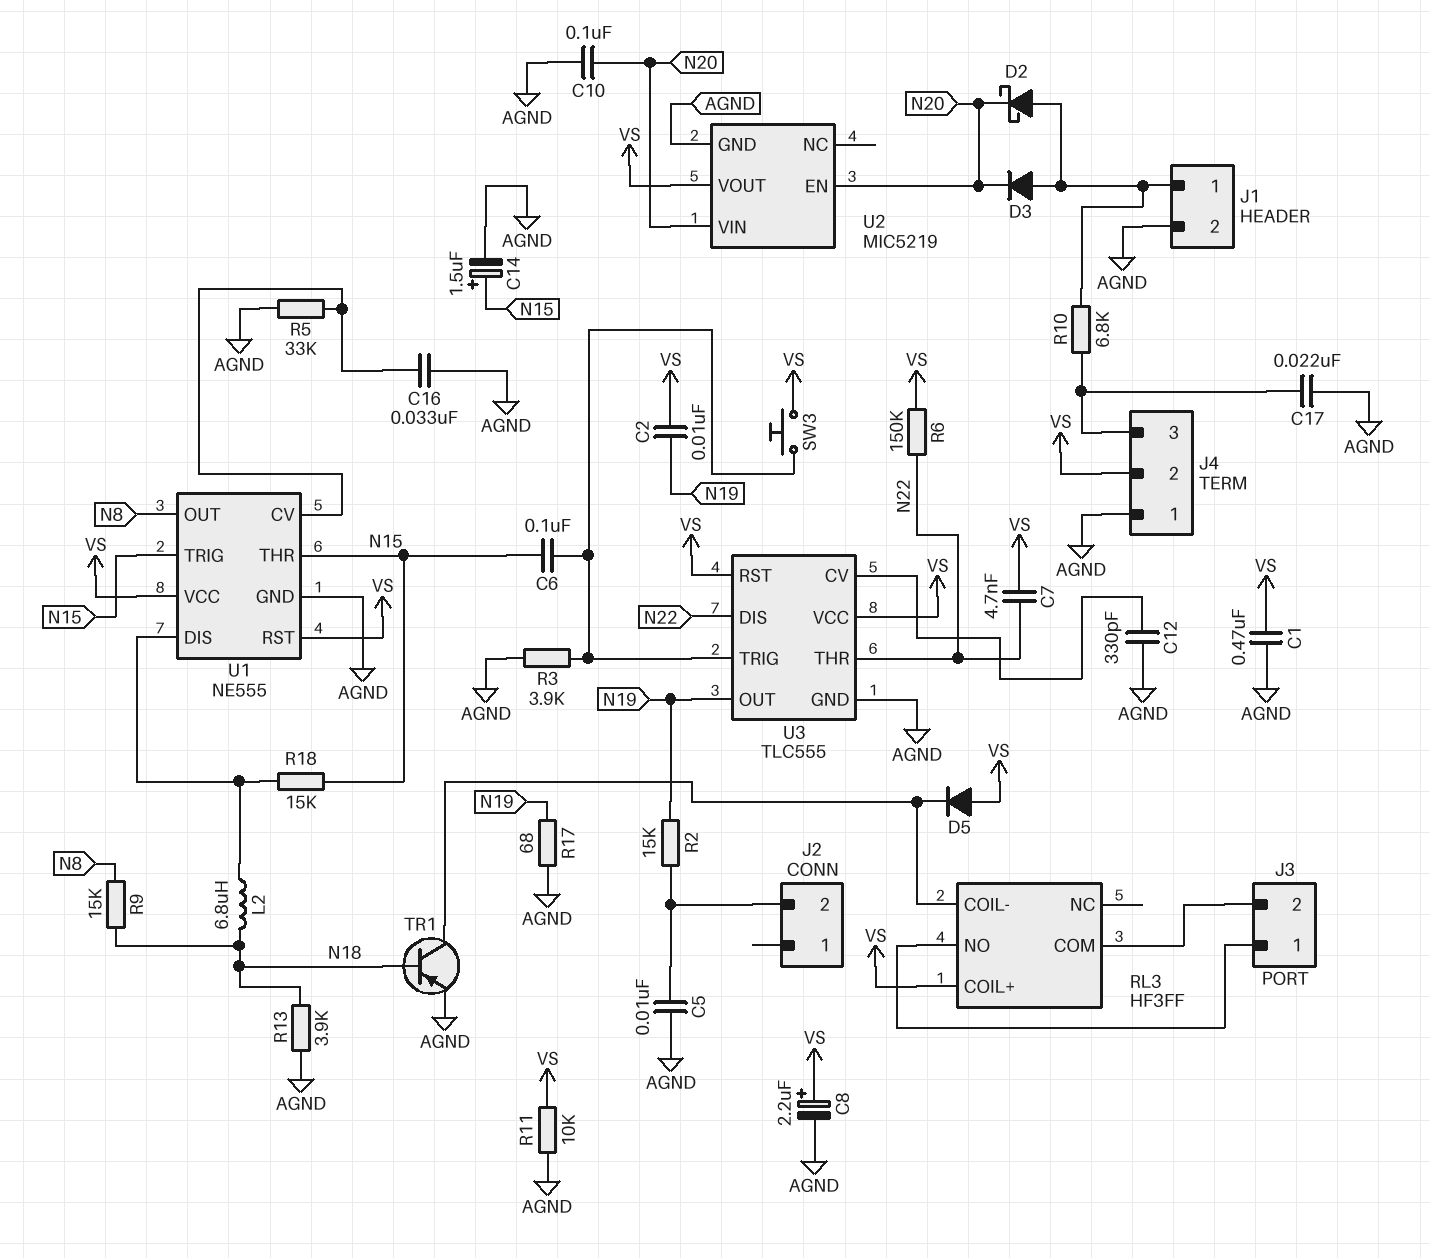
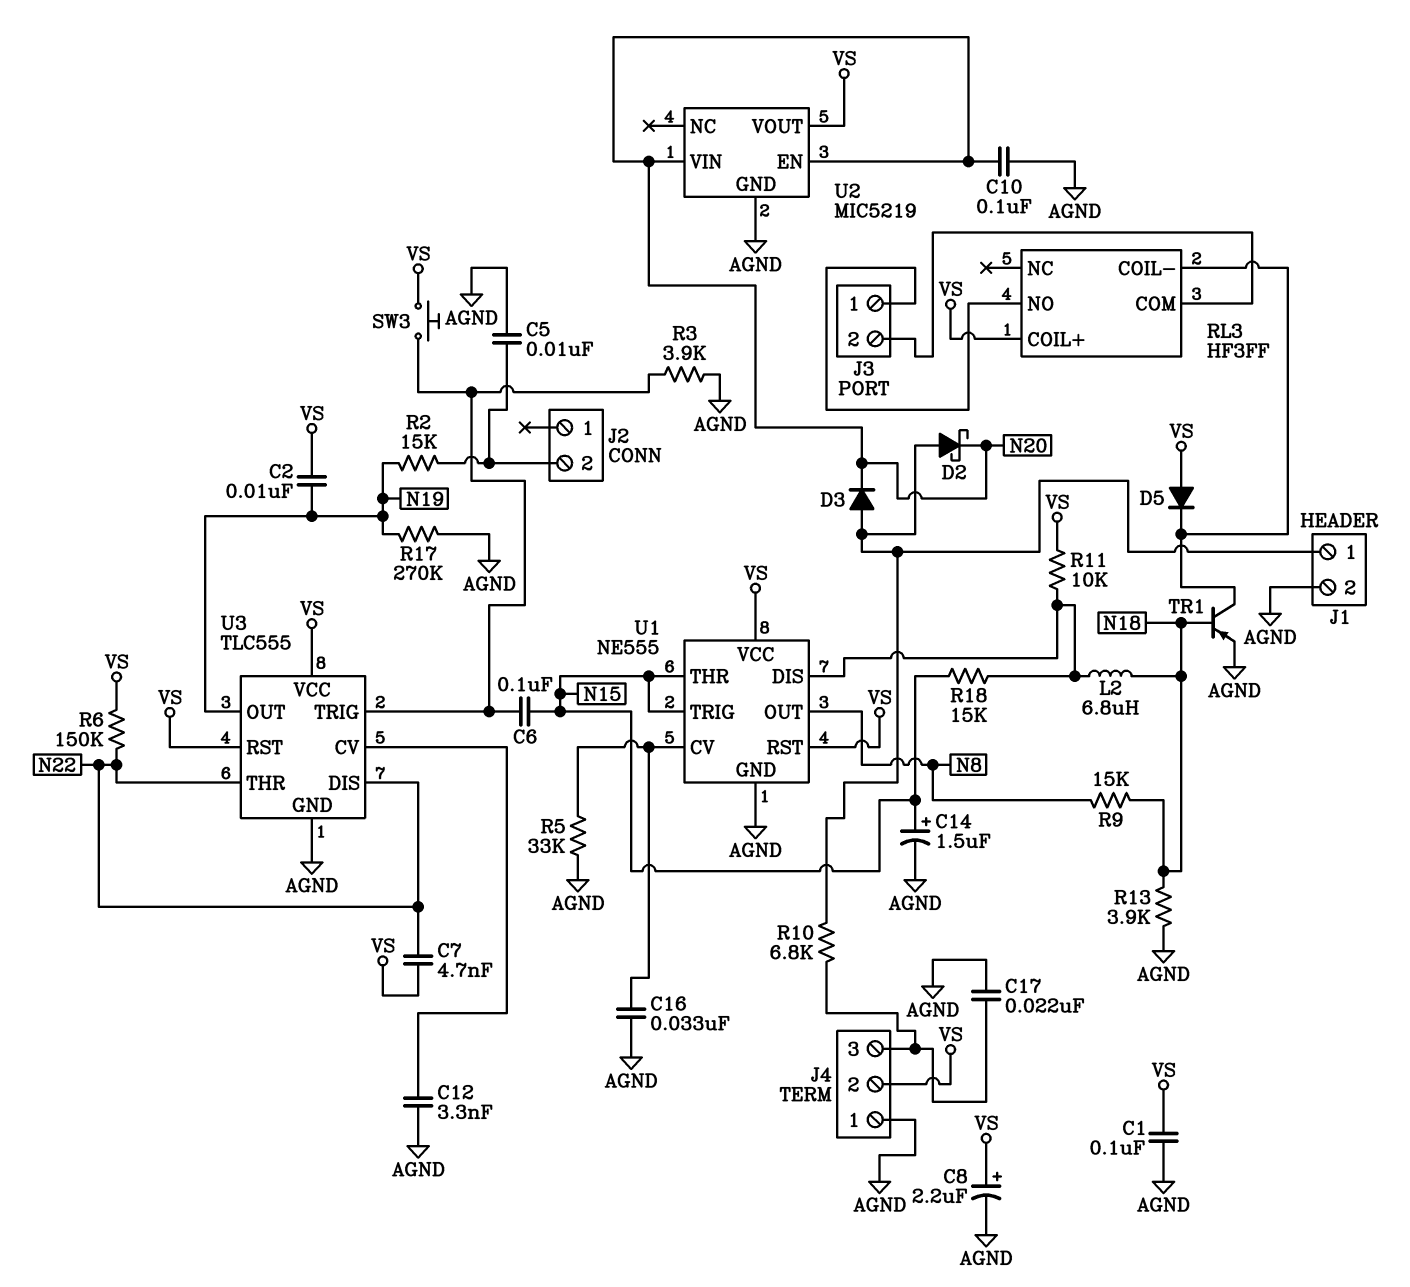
C1: 470nF (AGND, VS) -> 100nF (AGND, VS)
C12: 330pF (AGND, U3/CV) -> 3.3nF (AGND, U3/CV)
R11: 10k (AGND, VS) -> 10k (U1/DIS, VS)
R17: 68 (AGND, N19) -> 270k (AGND, N19)

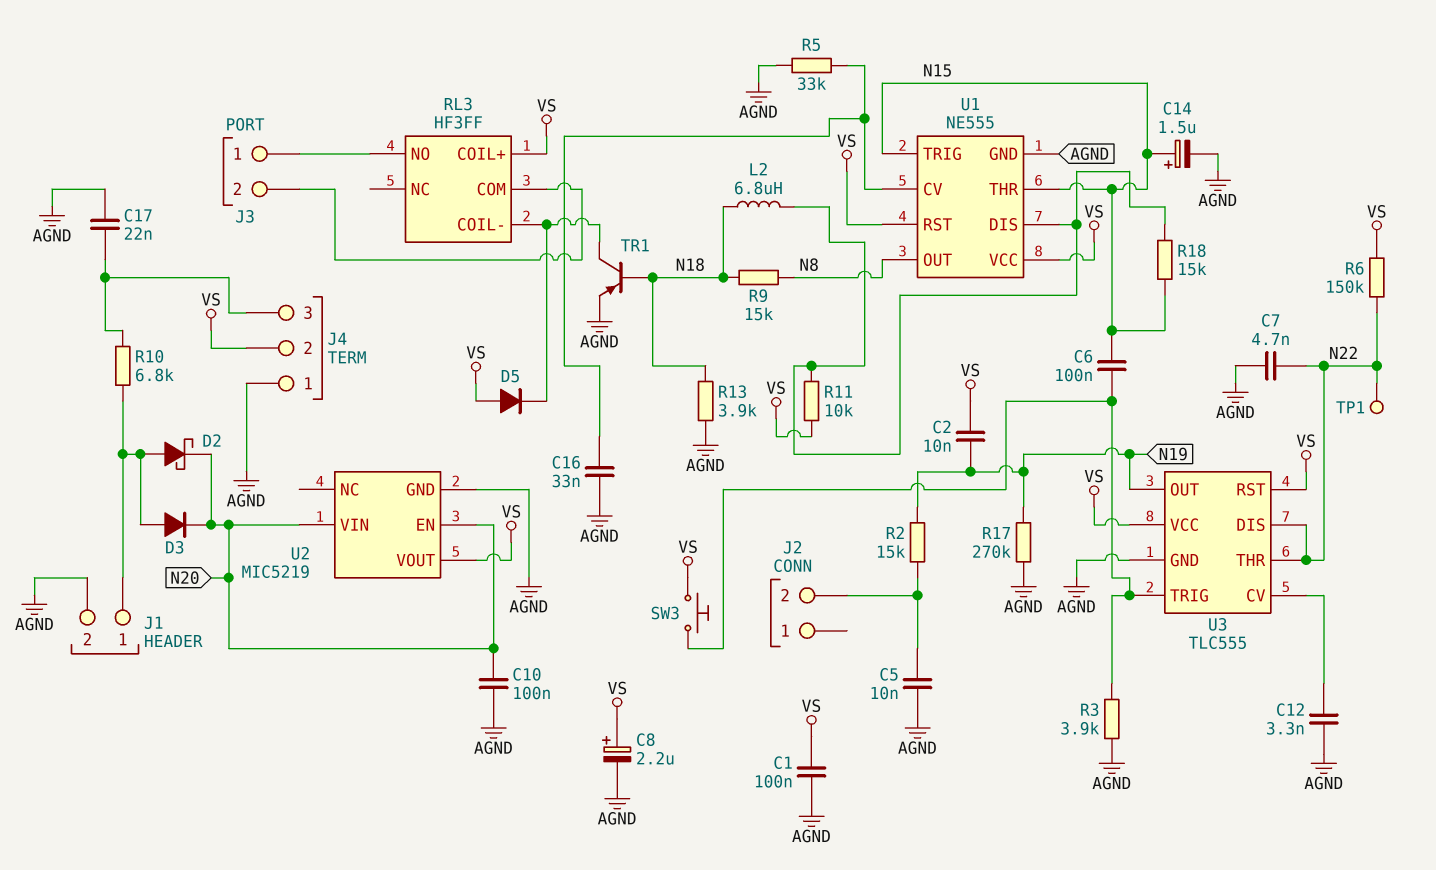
C7: 4.7nF (N22, VS) -> 4.7nF (AGND, N22)
TP1: none -> test point (N22)

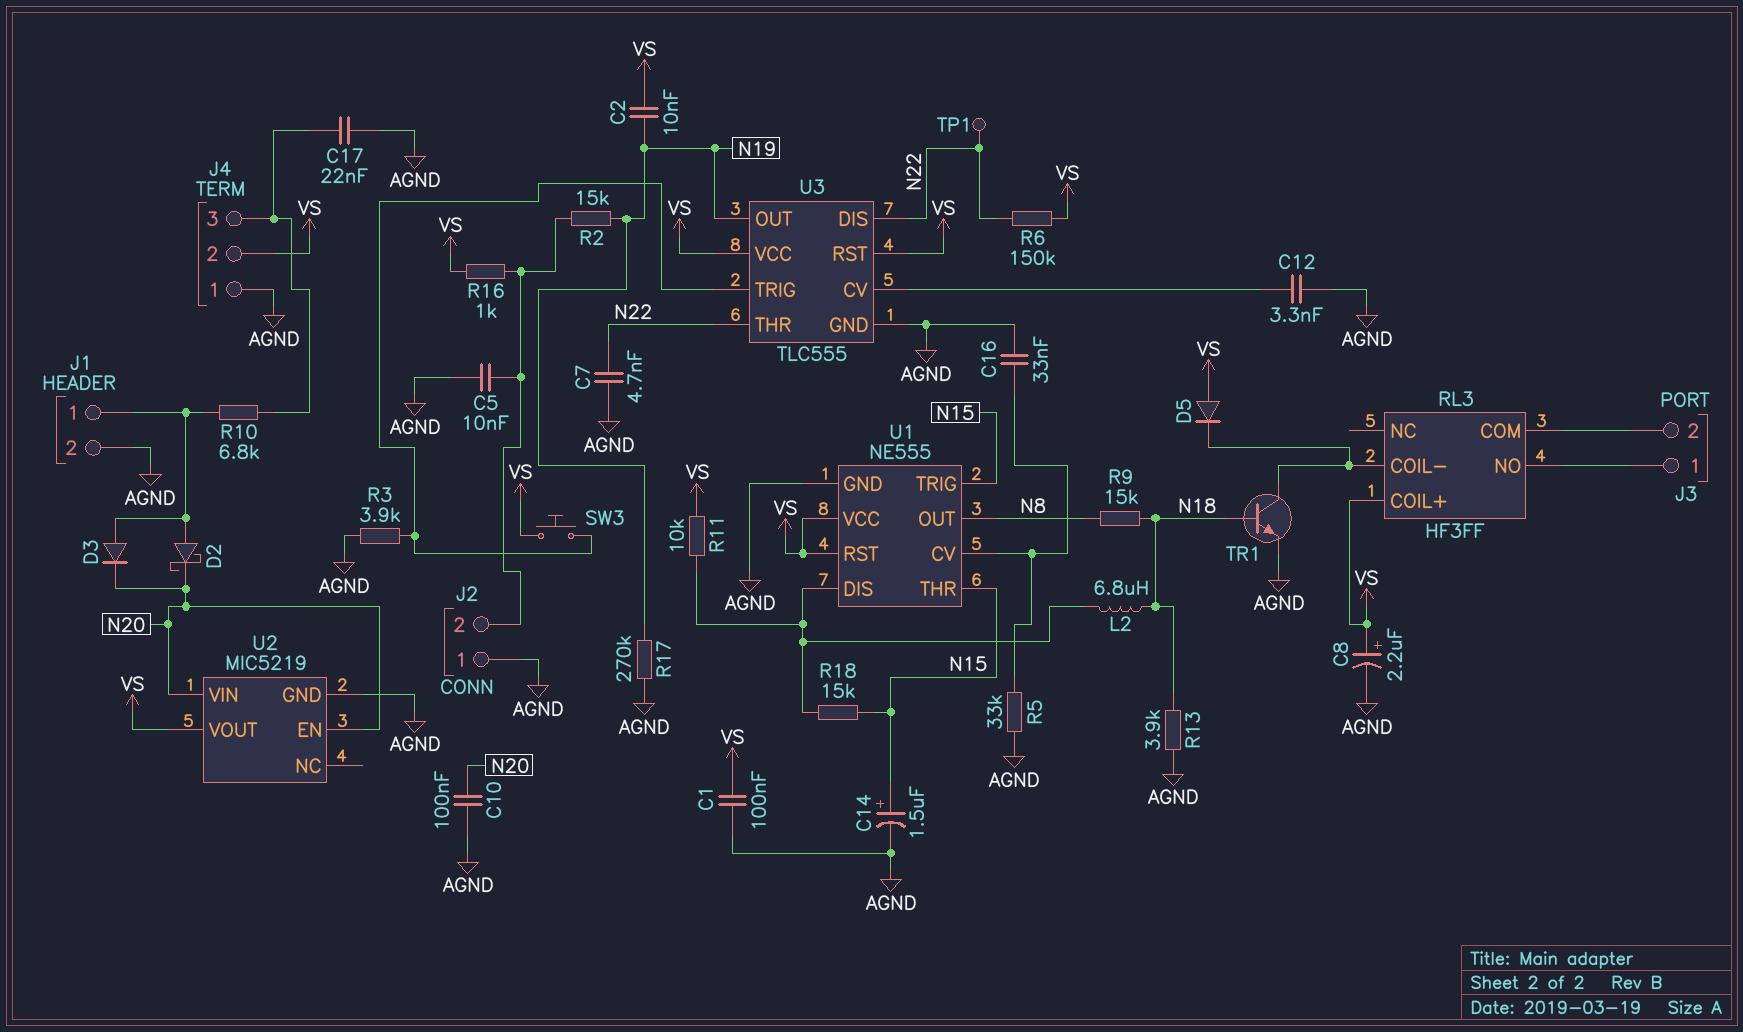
C6: 100nF (N15, U3/TRIG) -> none
J2 pin 1: none -> AGND
R16: none -> 1k (J2/2, VS)
TR1: PNP (B N18, C RL3/COIL-, E AGND) -> NPN (B N18, C RL3/COIL-, E AGND)

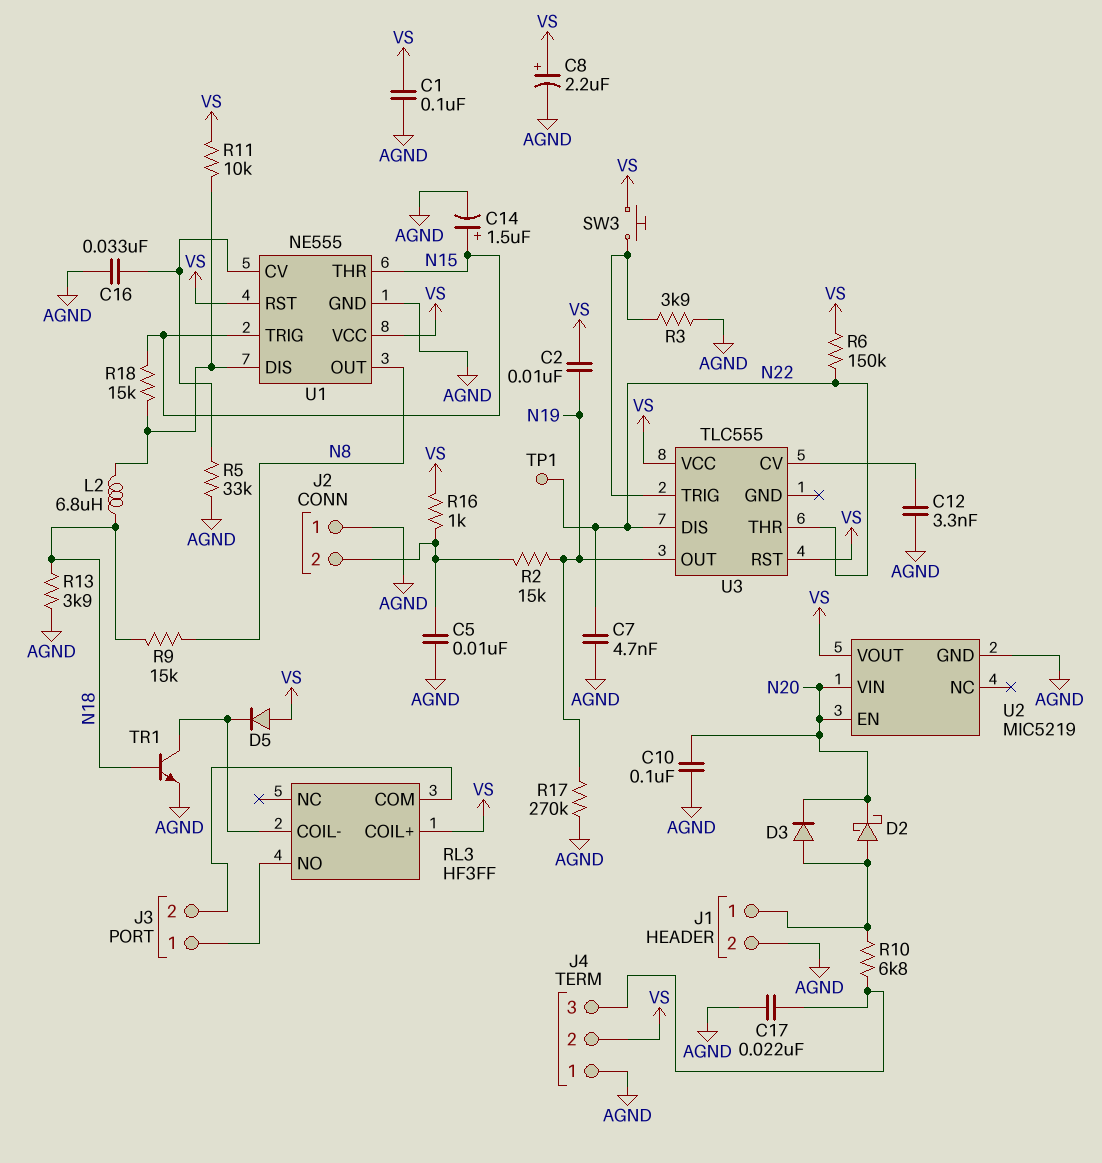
U3 pin GND: AGND -> none

